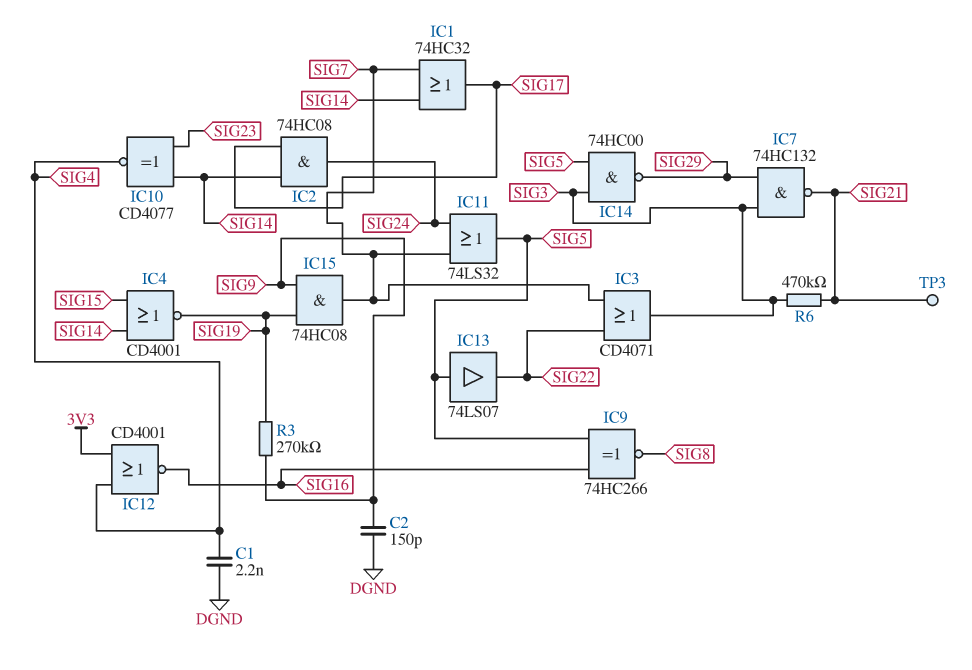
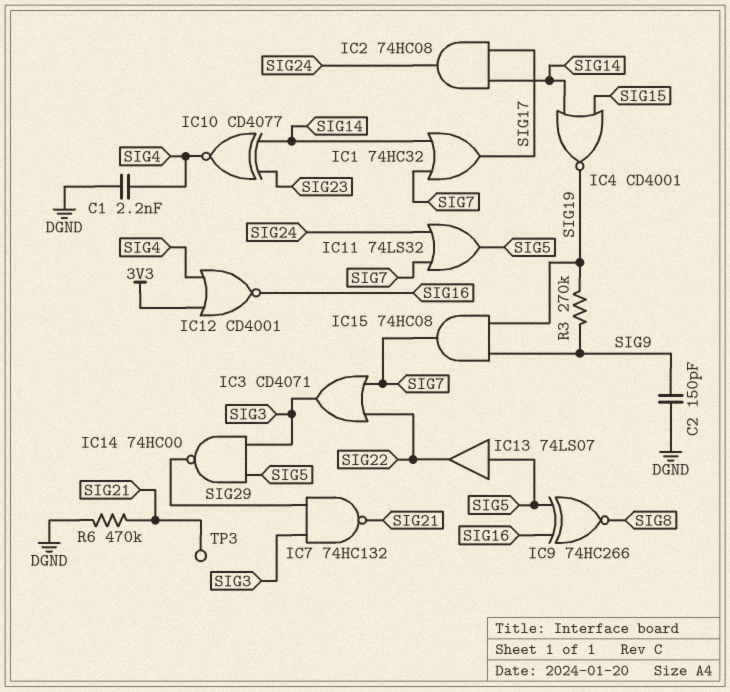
R6: 470k (SIG3, SIG21) -> 470k (DGND, SIG21)

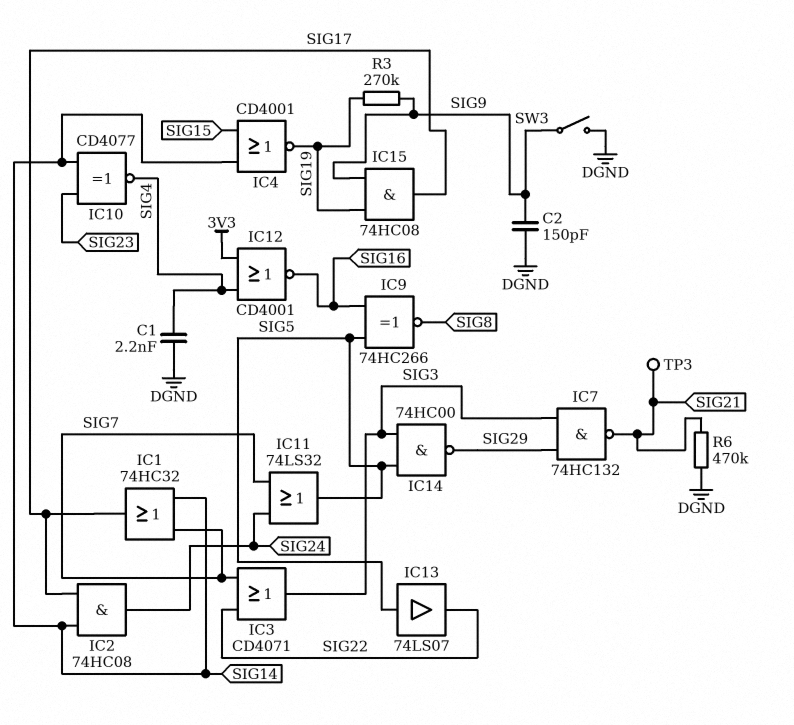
IC15: AND 74HC08 (in SIG9, in SIG19, out SIG7) -> AND 74HC08 (in SIG9, in SIG19, out SIG17)
SW3: none -> switch (DGND, SIG9)

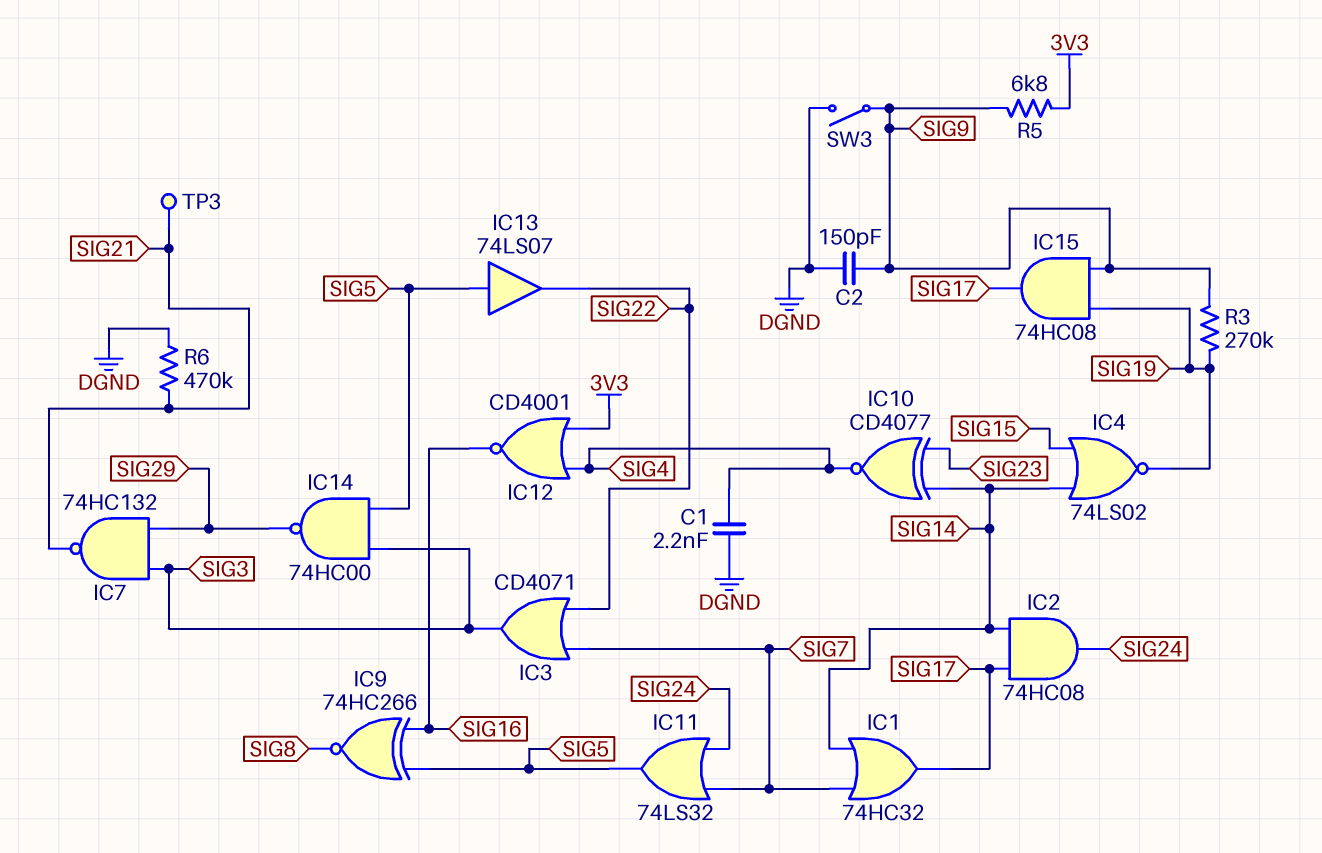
IC4: NOR CD4001 (in SIG14, in SIG15, out SIG19) -> NOR 74LS02 (in SIG14, in SIG15, out SIG19)
R5: none -> 6.8k (3V3, SIG9)

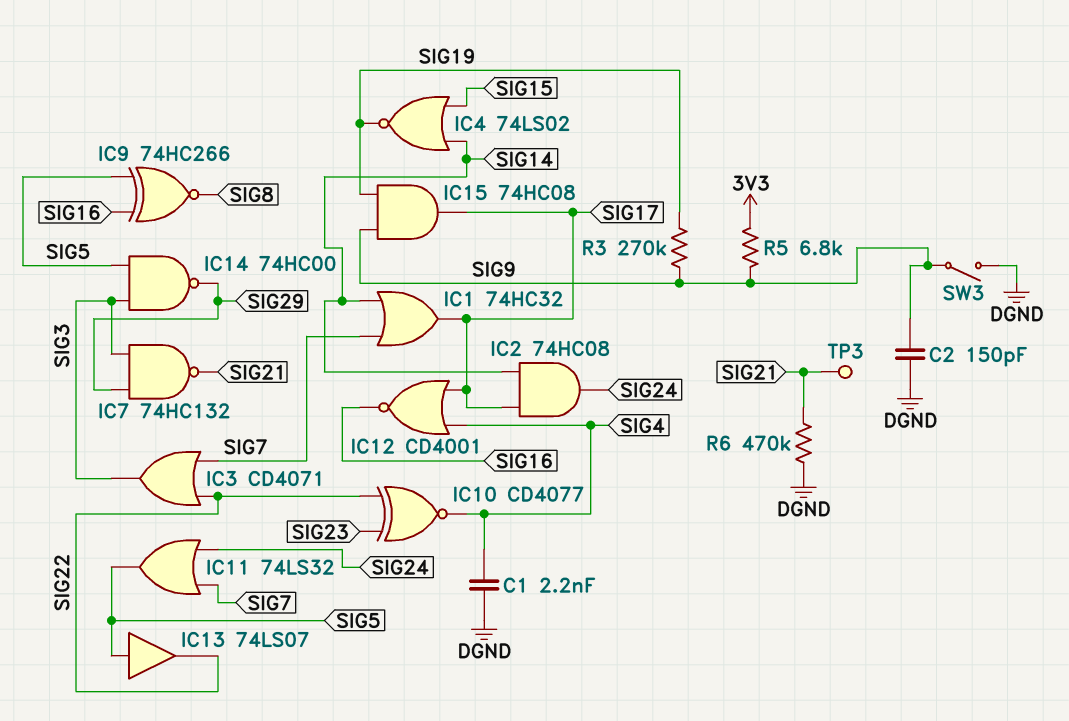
IC10: XNOR CD4077 (in SIG14, in SIG23, out SIG4) -> XNOR CD4077 (in SIG22, in SIG23, out SIG4)
IC12: NOR CD4001 (in 3V3, in SIG4, out SIG16) -> NOR CD4001 (in SIG4, in SIG17, out SIG16)

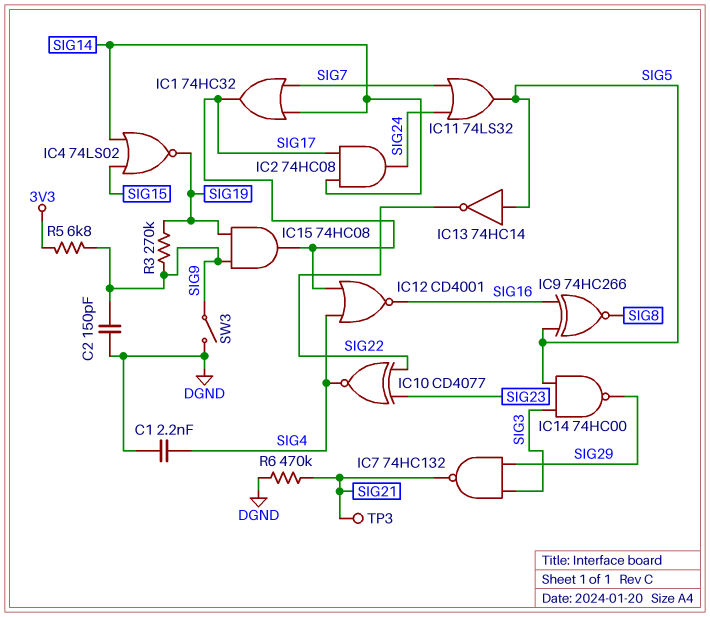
IC3: OR CD4071 (in SIG7, in SIG22, out SIG3) -> none
IC13: buffer 74LS07 (in SIG5, out SIG22) -> NOT 74HC14 (in SIG5, out SIG22)

